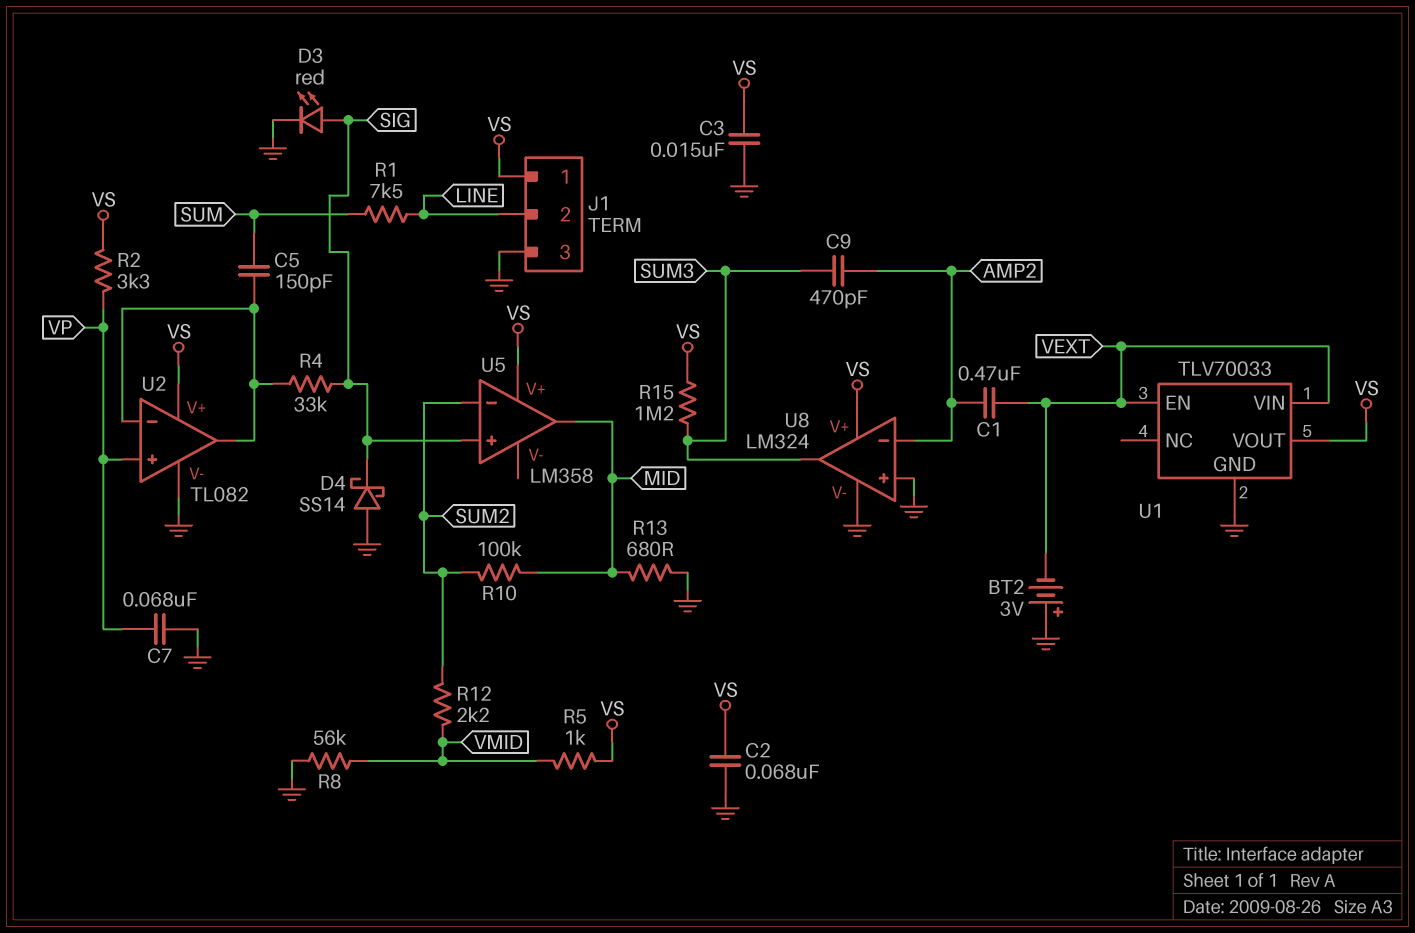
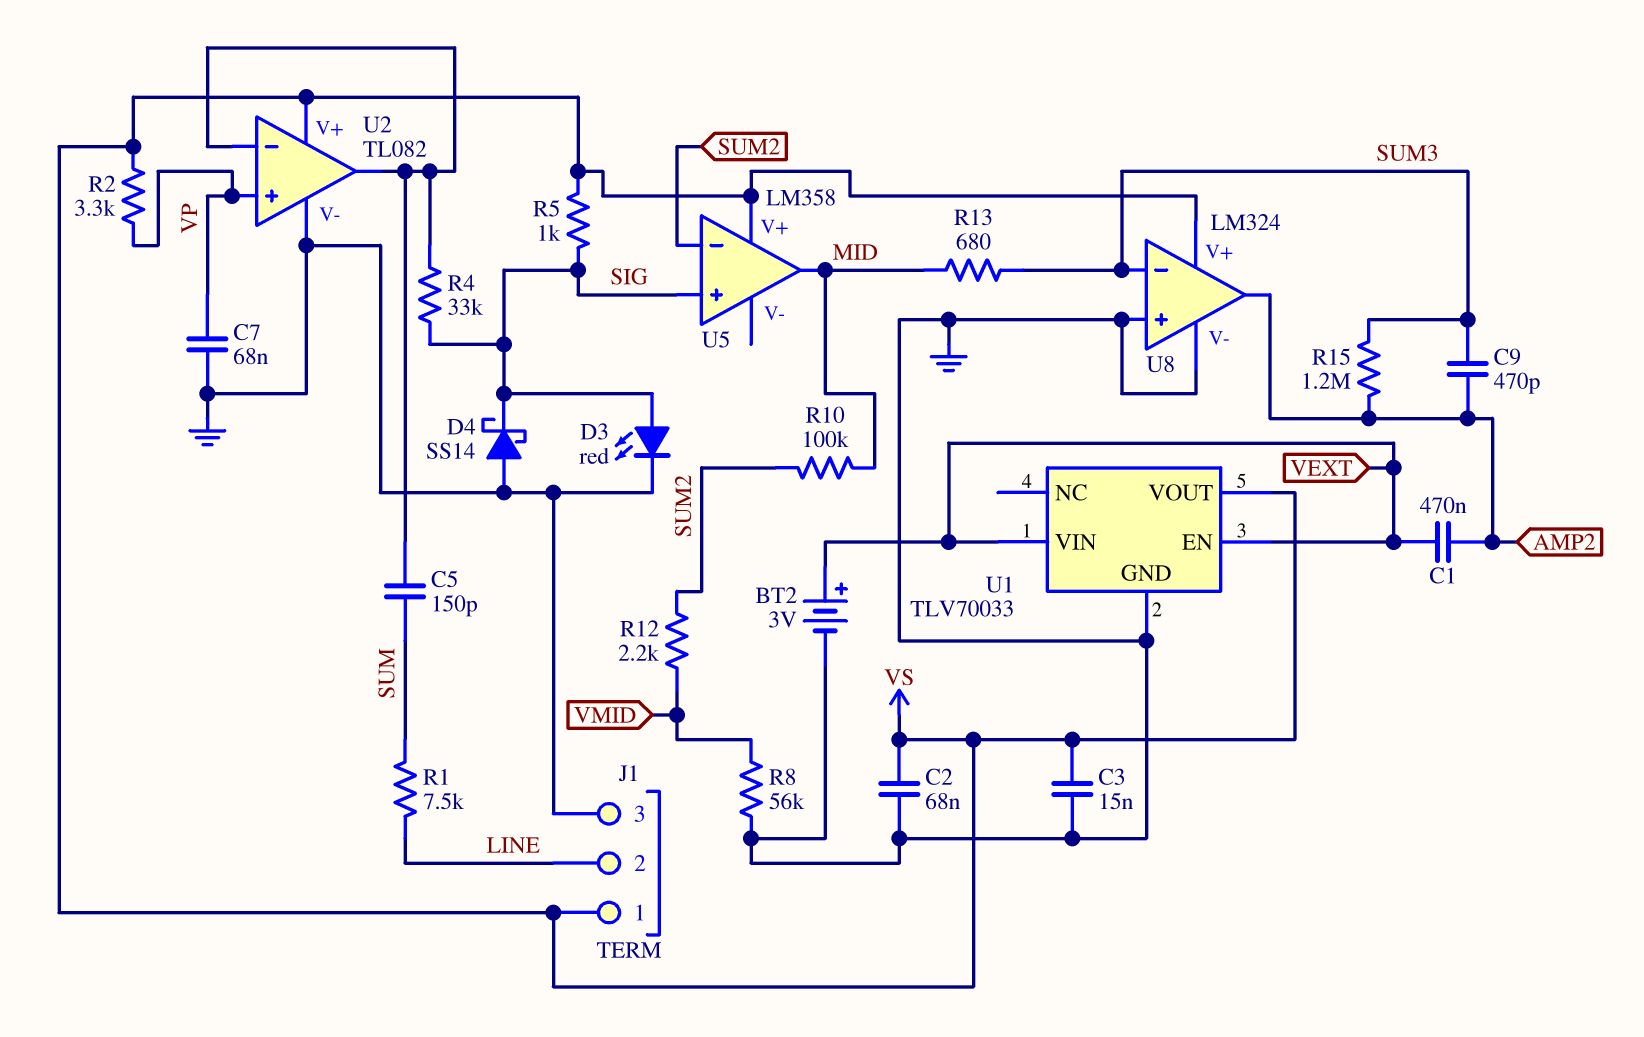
BT2: 3V (plus GND, minus VEXT) -> 3V (plus VEXT, minus GND)
R5: 1k (VMID, VS) -> 1k (SIG, VS)
R13: 680 (GND, MID) -> 680 (MID, SUM3)
R15: 1.2M (SUM3, VS) -> 1.2M (AMP2, SUM3)
U8 pin in-: AMP2 -> SUM3
U8 pin out: SUM3 -> AMP2

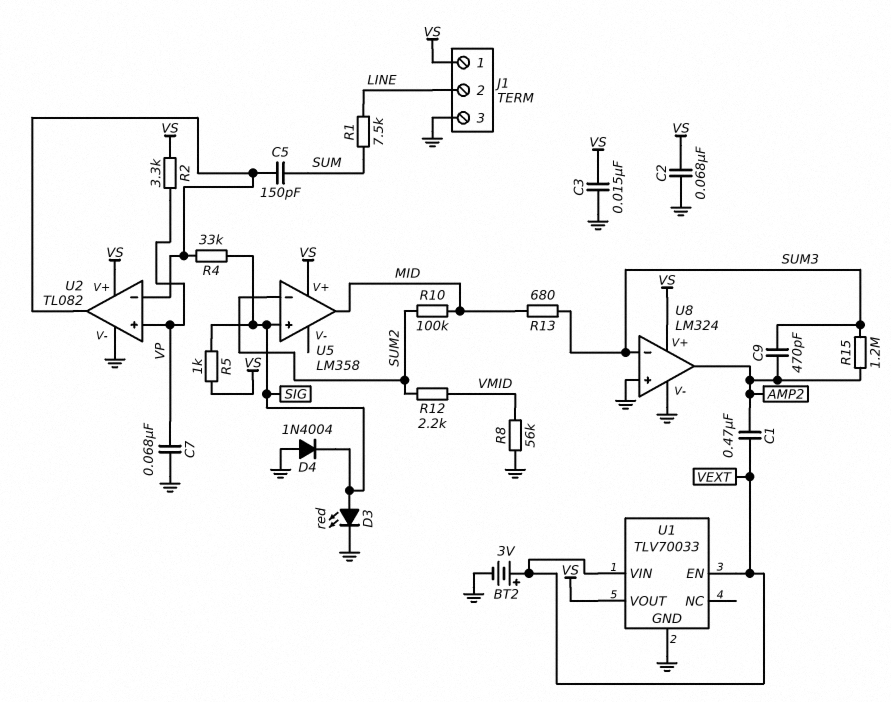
D4: schottky SS14 (A GND, K SIG) -> diode 1N4004 (A GND, K SIG)

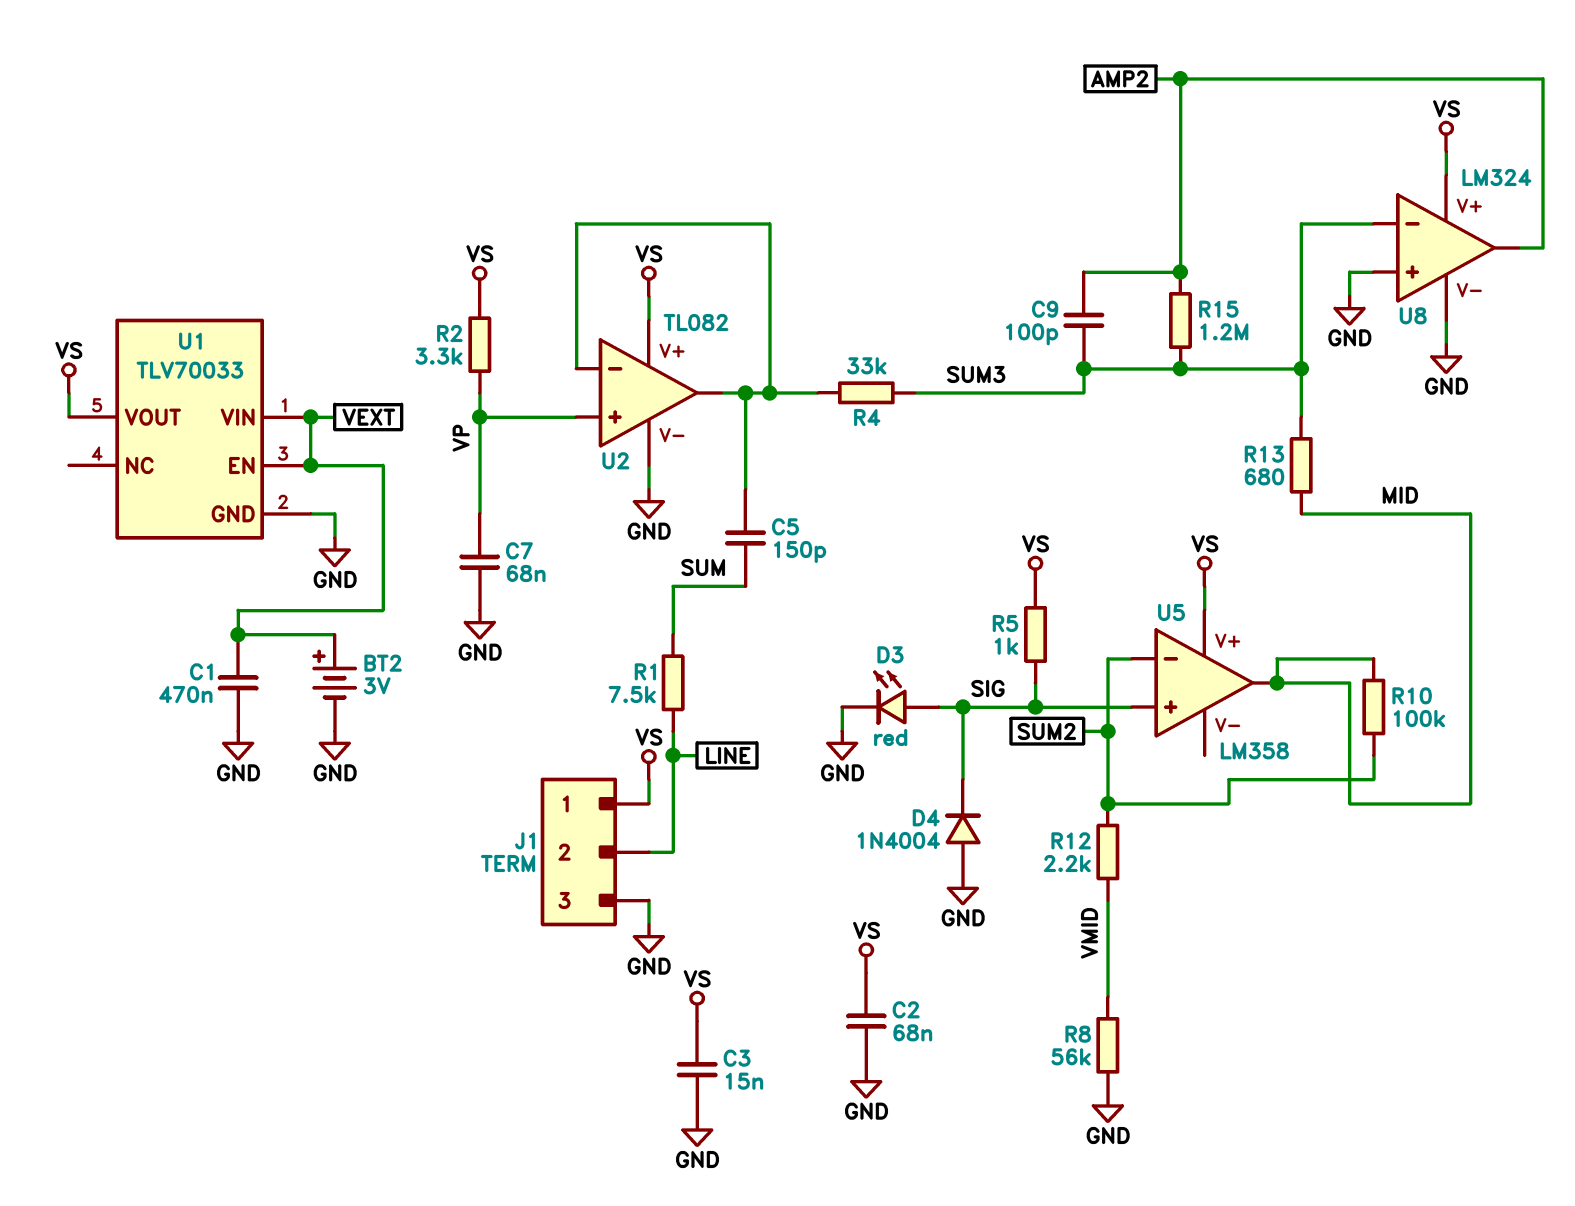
C1: 470nF (AMP2, VEXT) -> 470nF (GND, VEXT)
C9: 470pF (AMP2, SUM3) -> 100pF (AMP2, SUM3)
R4: 33k (SIG, U2/in-) -> 33k (SUM3, U2/in-)

